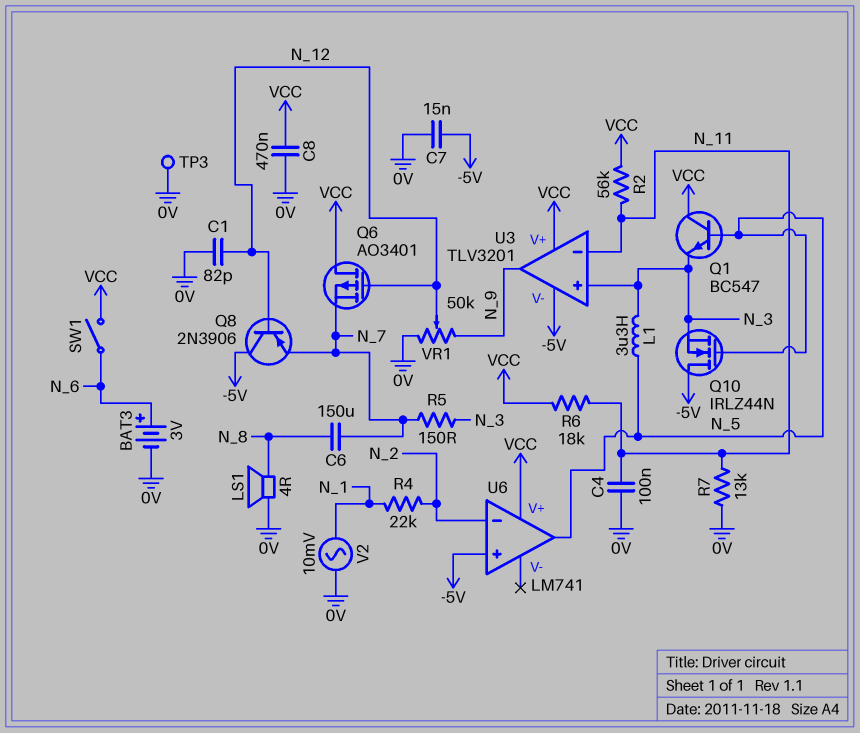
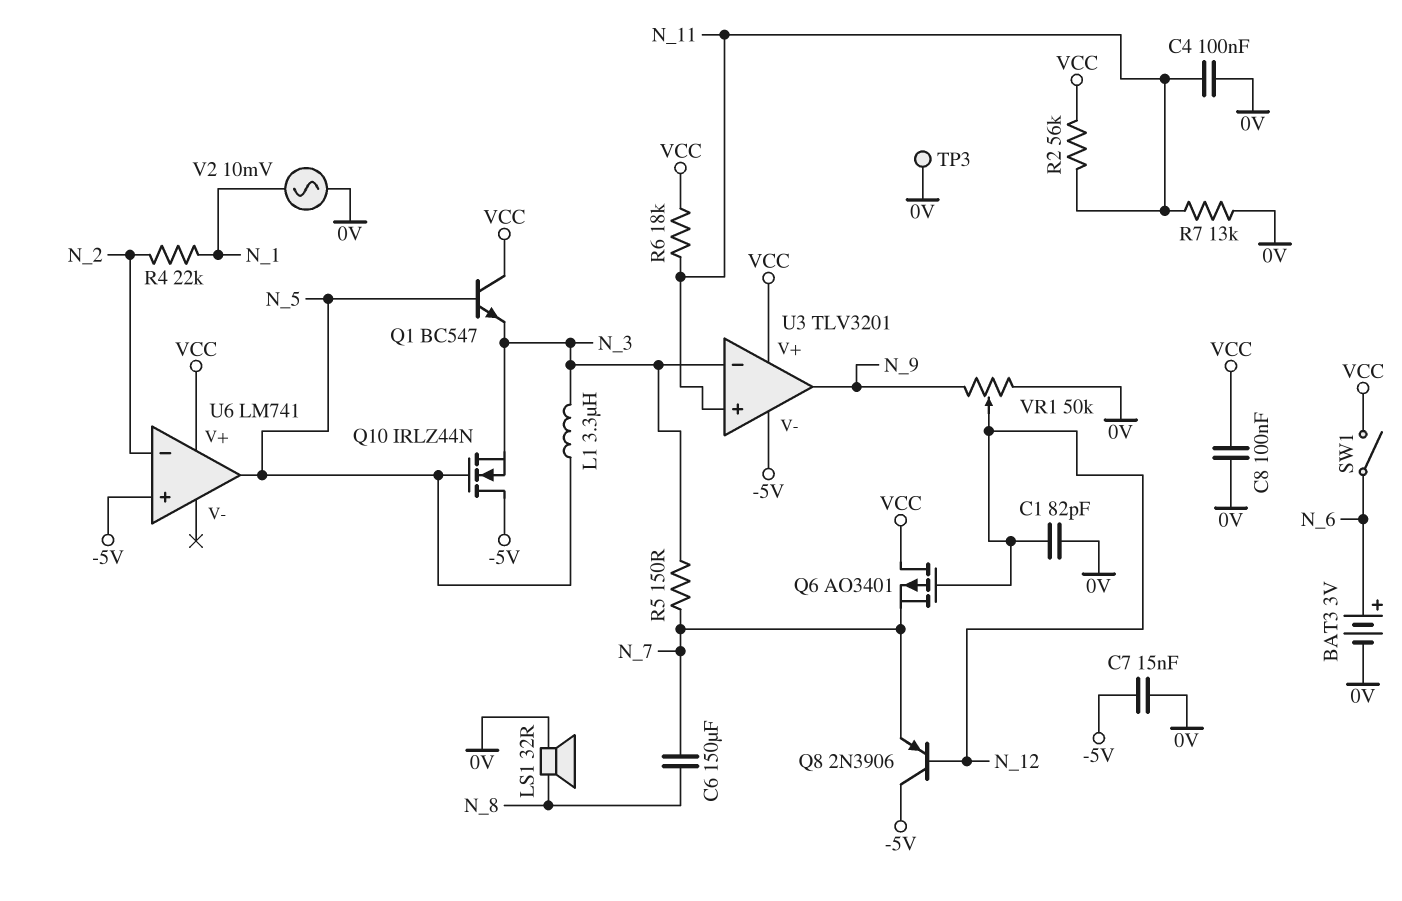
C8: 470nF (0V, VCC) -> 100nF (0V, VCC)
LS1: speaker 4R (0V, N_8) -> speaker 32R (0V, N_8)
U3 pin in+: N_3 -> N_11
U3 pin in-: N_11 -> N_3

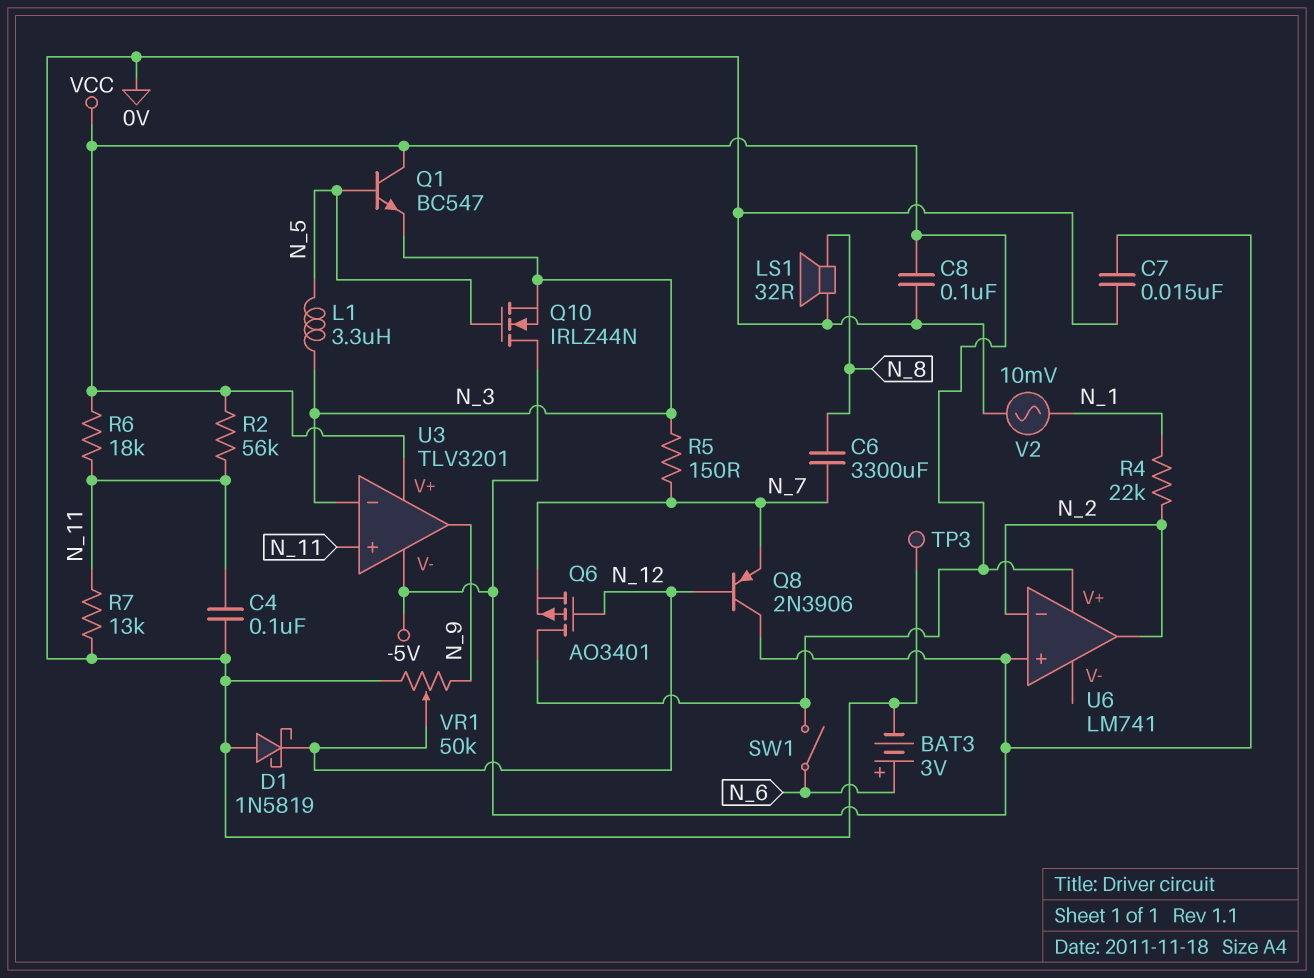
C1: 82pF (0V, N_12) -> none
C6: 150uF (N_7, N_8) -> 3300uF (N_7, N_8)
D1: none -> schottky 1N5819 (A 0V, K N_12)
U6 pin out: N_5 -> N_2

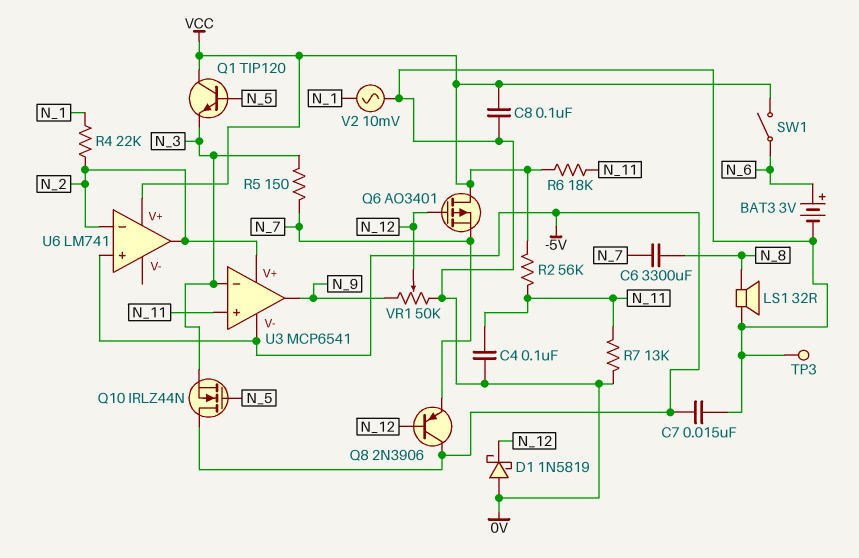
L1: 3.3uH (N_3, N_5) -> none
Q1: NPN BC547 (B N_5, C VCC, E N_3) -> NPN TIP120 (B N_5, C VCC, E N_3)
U3: TLV3201 -> MCP6541
U3 pin V+: VCC -> N_2

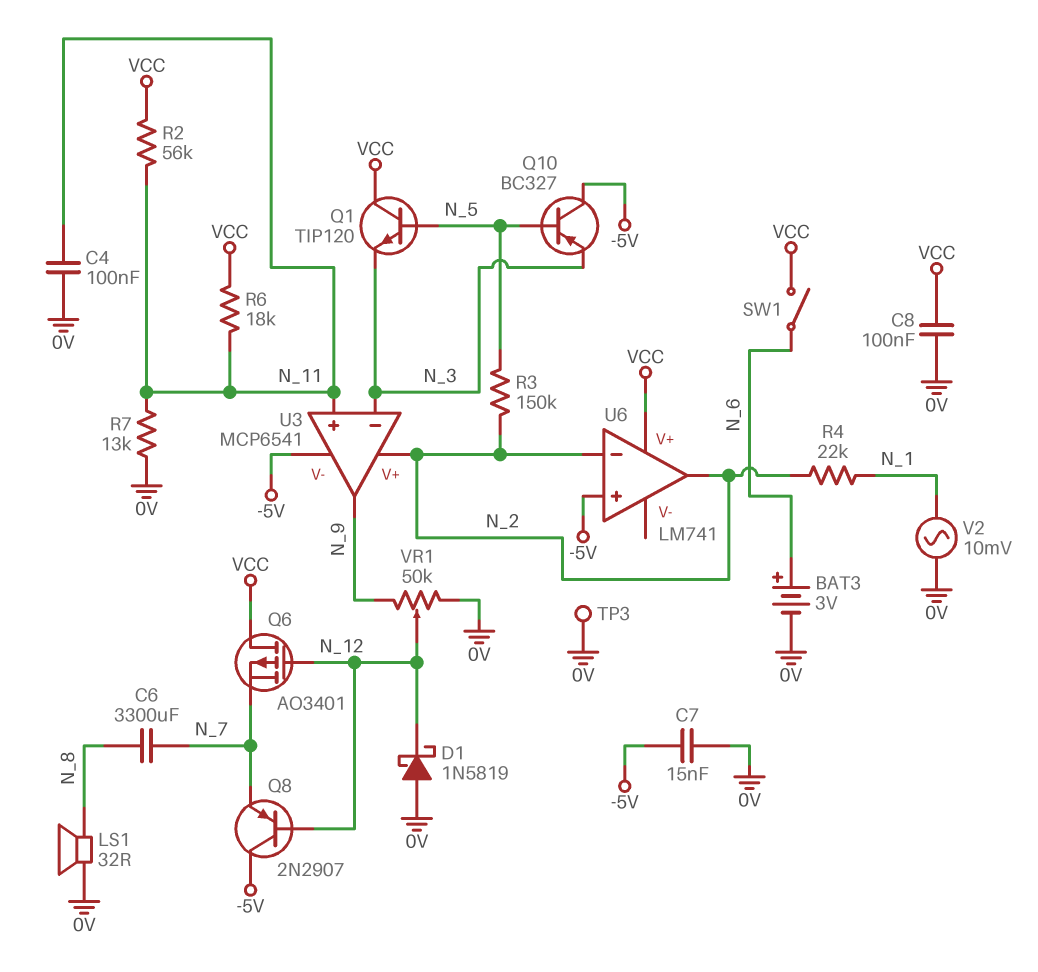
Q8: PNP 2N3906 (B N_12, C -5V, E N_7) -> PNP 2N2907 (B N_12, C -5V, E N_7)
Q10: NMOS IRLZ44N (G N_5, D -5V, S N_3) -> PNP BC327 (B N_5, C -5V, E N_3)
R3: none -> 150k (N_2, N_5)
R5: 150 (N_3, N_7) -> none

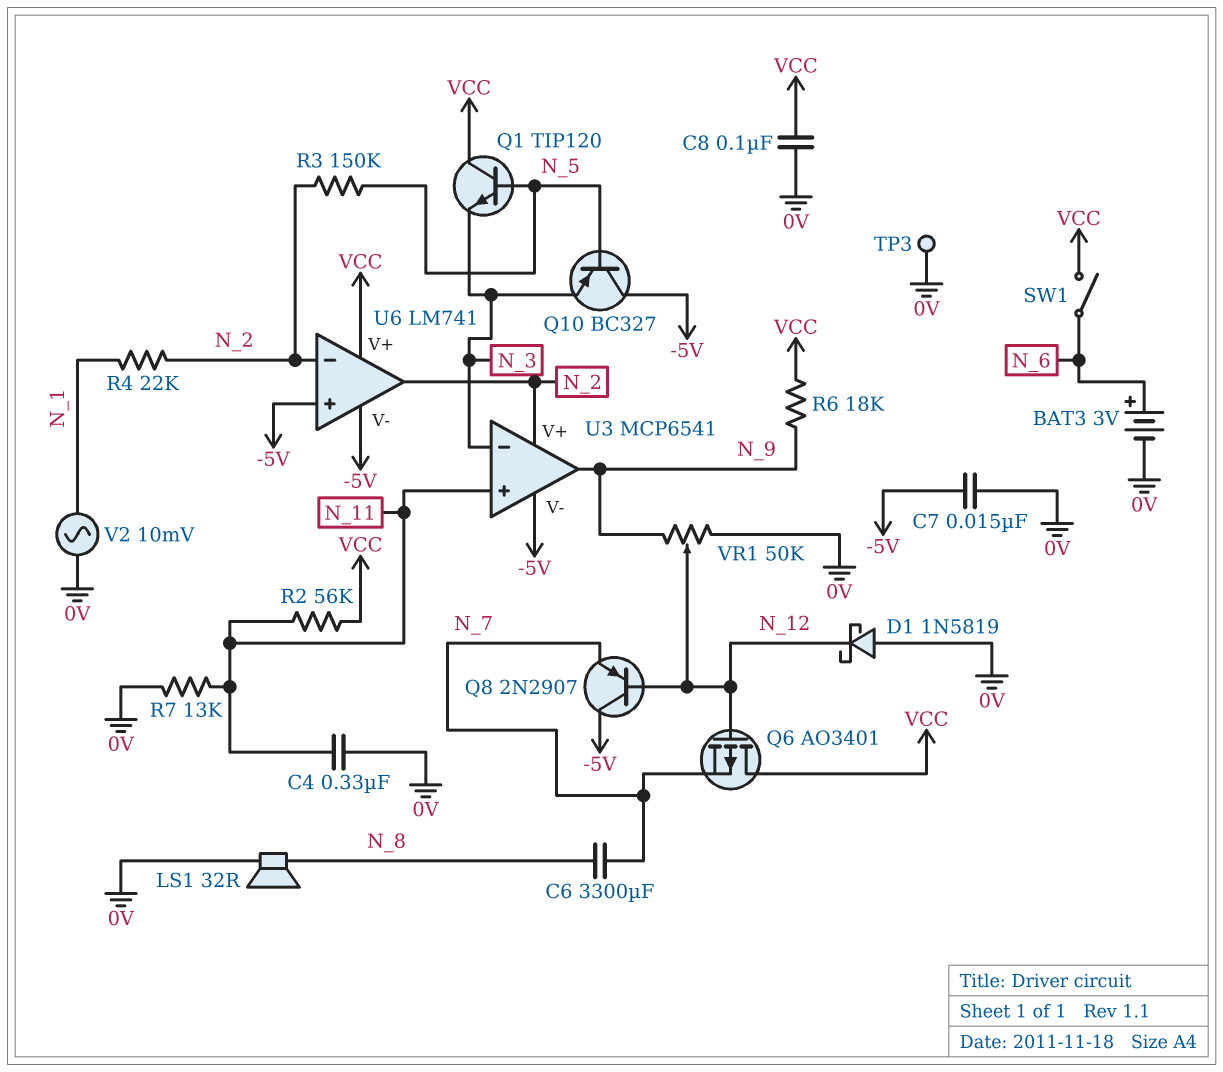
C4: 100nF (0V, N_11) -> 330nF (0V, N_11)
R6: 18k (N_11, VCC) -> 18k (N_9, VCC)
U6 pin V-: none -> -5V

